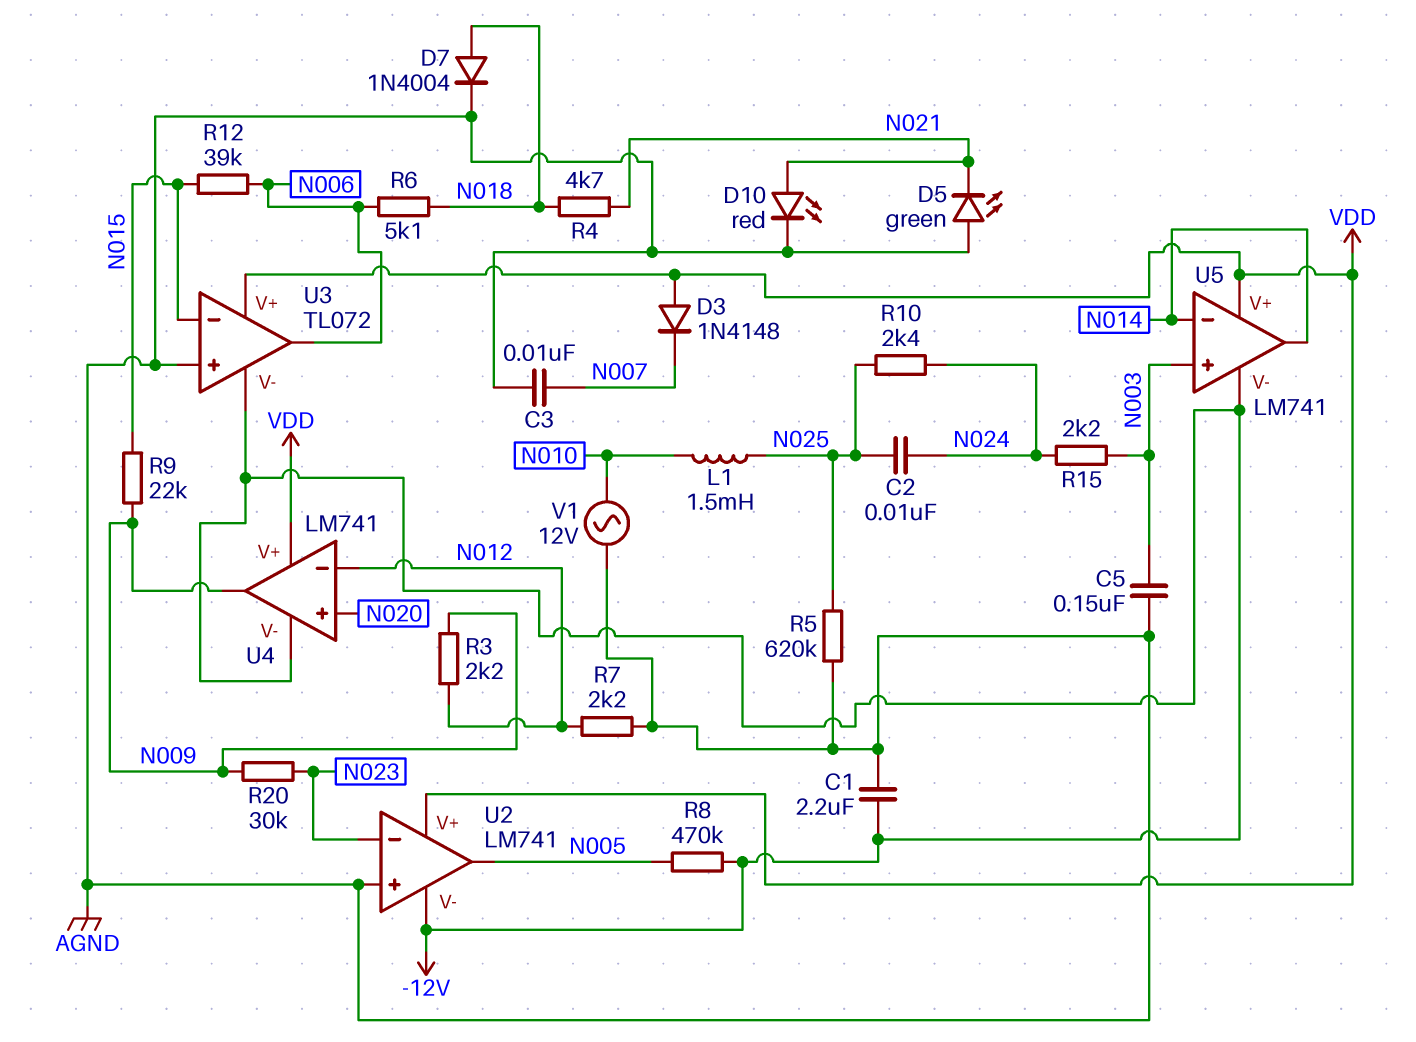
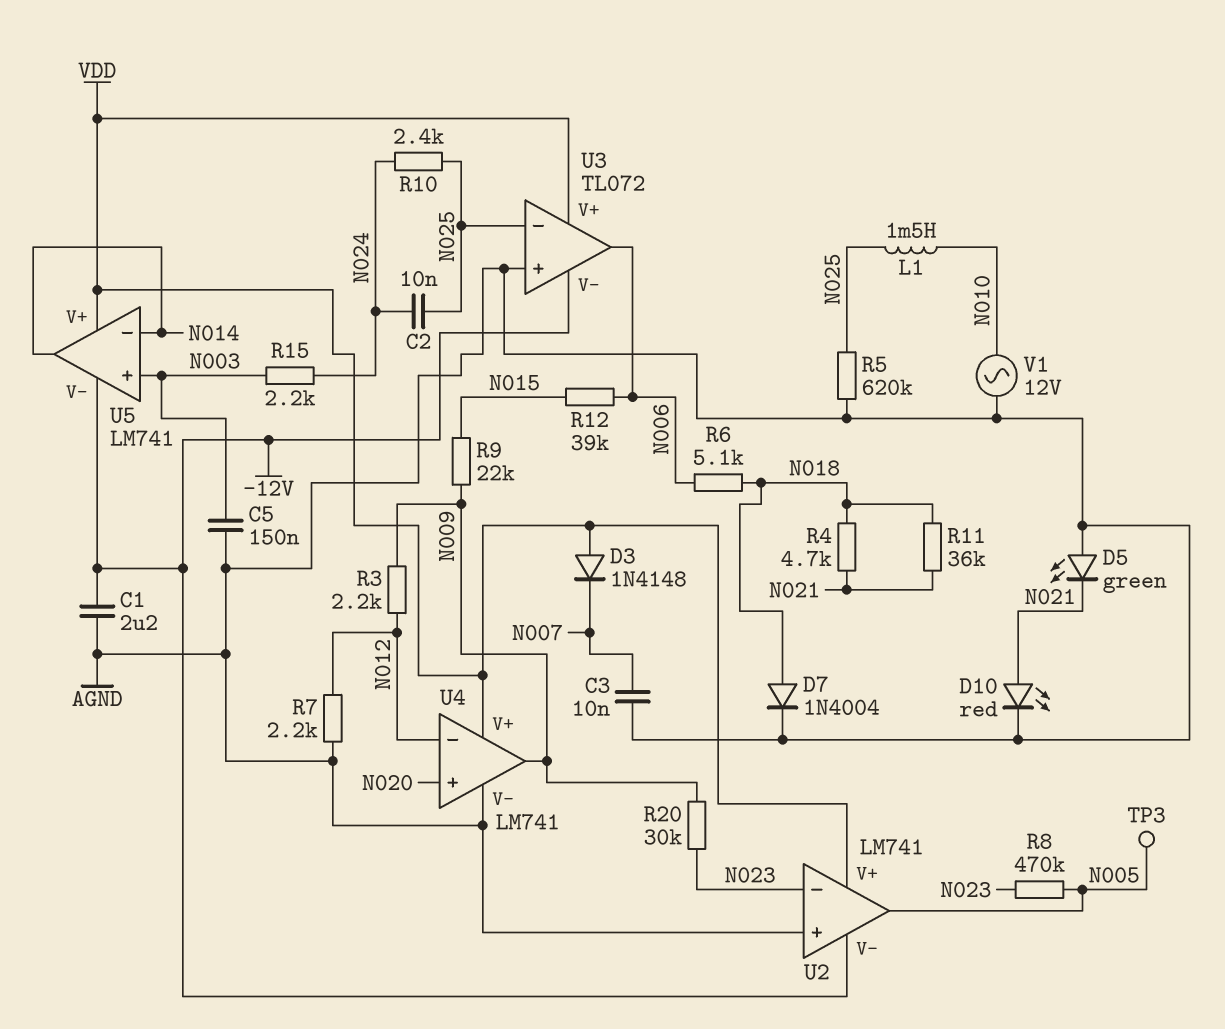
R8: 470k (-12V, N005) -> 470k (N005, N023)
R11: none -> 36k (N018, N021)
TP3: none -> test point (N005)
U3 pin in-: N015 -> N025
U4 pin V-: -12V -> AGND

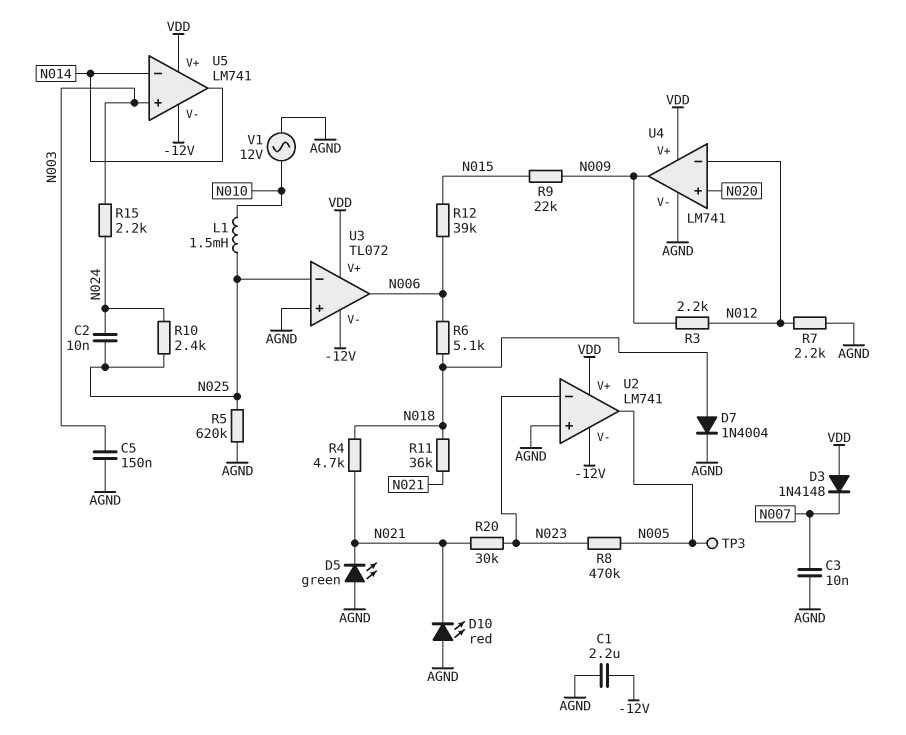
D10: LED red (A N021, K AGND) -> LED red (A AGND, K N021)
R20: 30k (N009, N023) -> 30k (N021, N023)

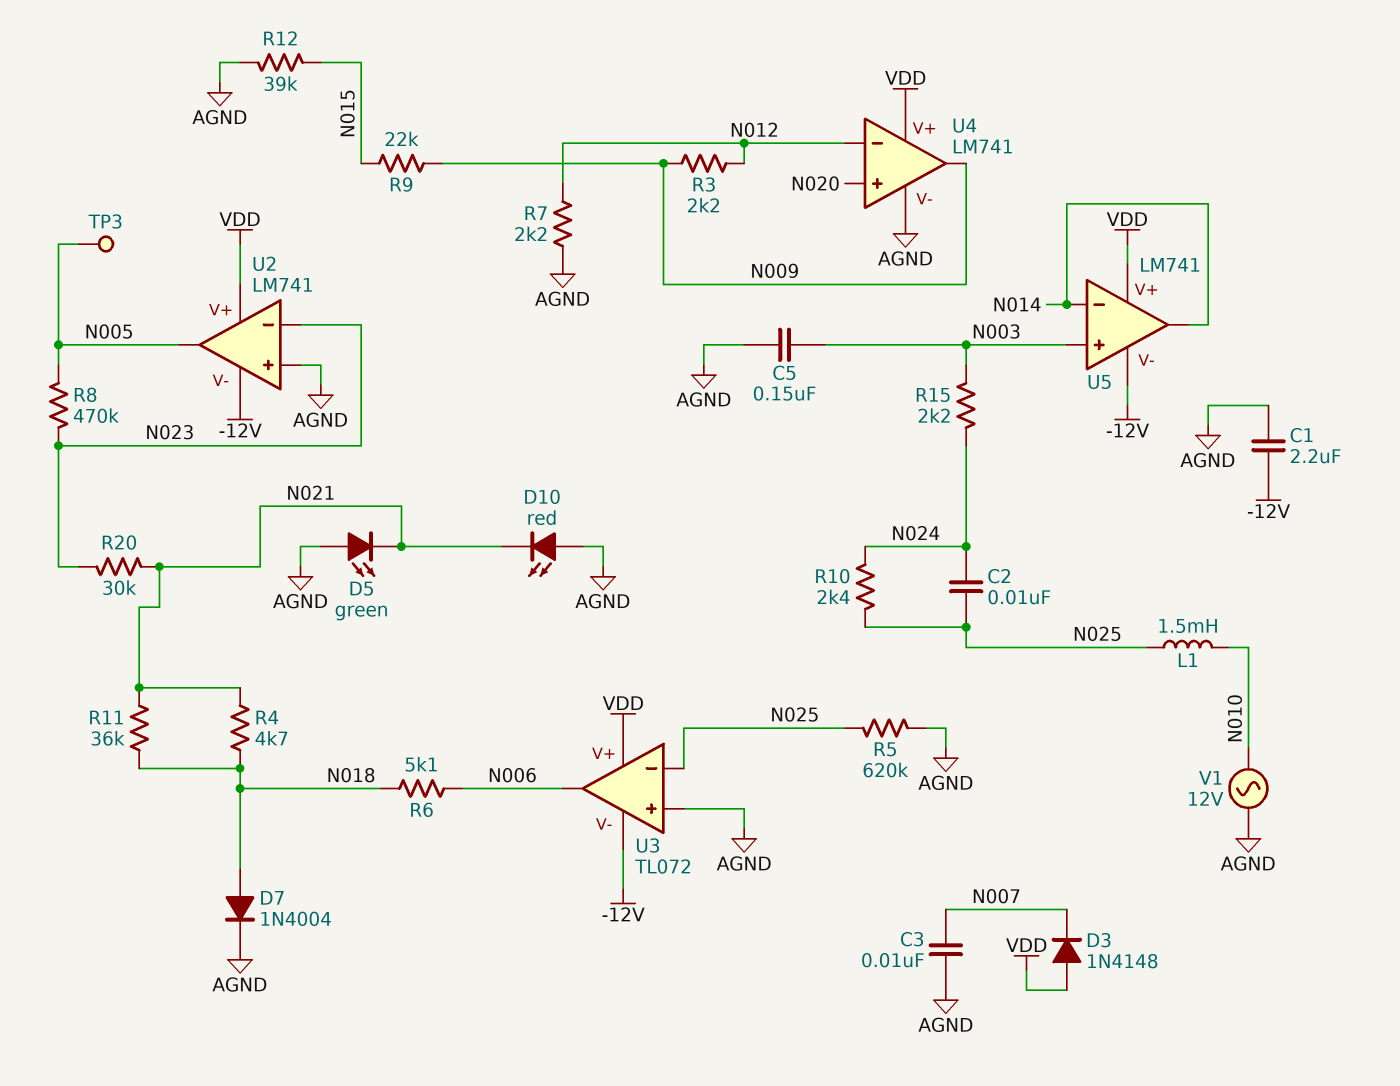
R12: 39k (N006, N015) -> 39k (AGND, N015)

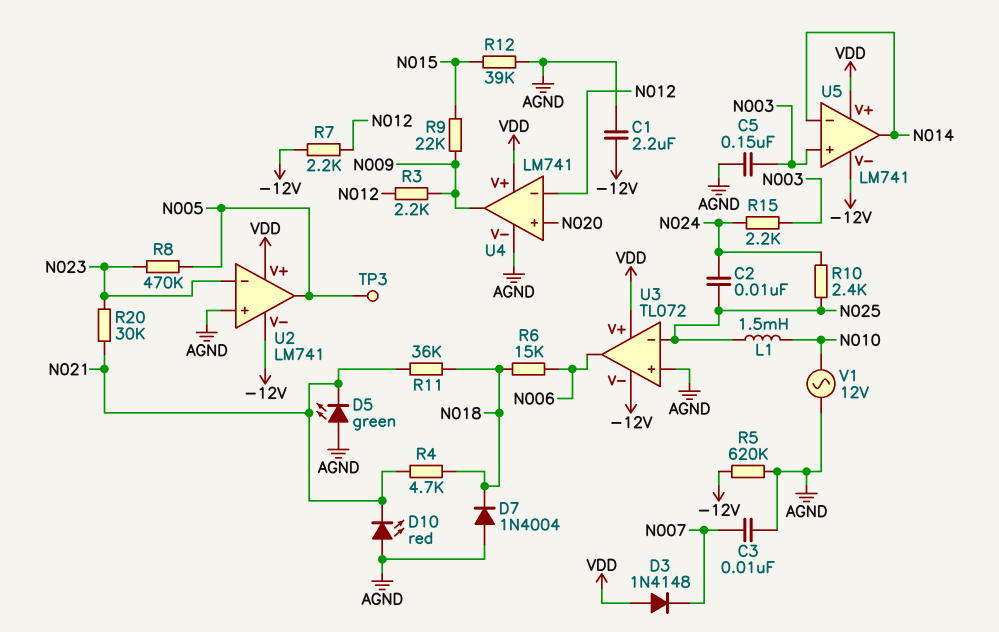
D7: diode 1N4004 (A N018, K AGND) -> diode 1N4004 (A AGND, K N018)
R5: 620k (AGND, N025) -> 620k (-12V, AGND)
R6: 5.1k (N006, N018) -> 15k (N006, N018)
R7: 2.2k (AGND, N012) -> 2.2k (-12V, N012)

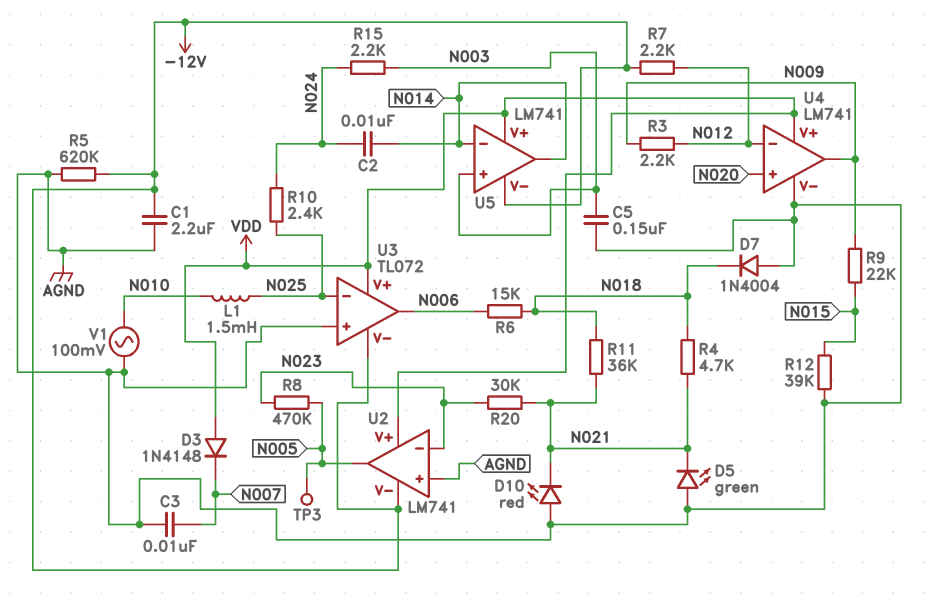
C2: 10nF (N024, N025) -> 10nF (N014, N024)
V1: AC 12V (AGND, N010) -> AC 100mV (AGND, N010)

